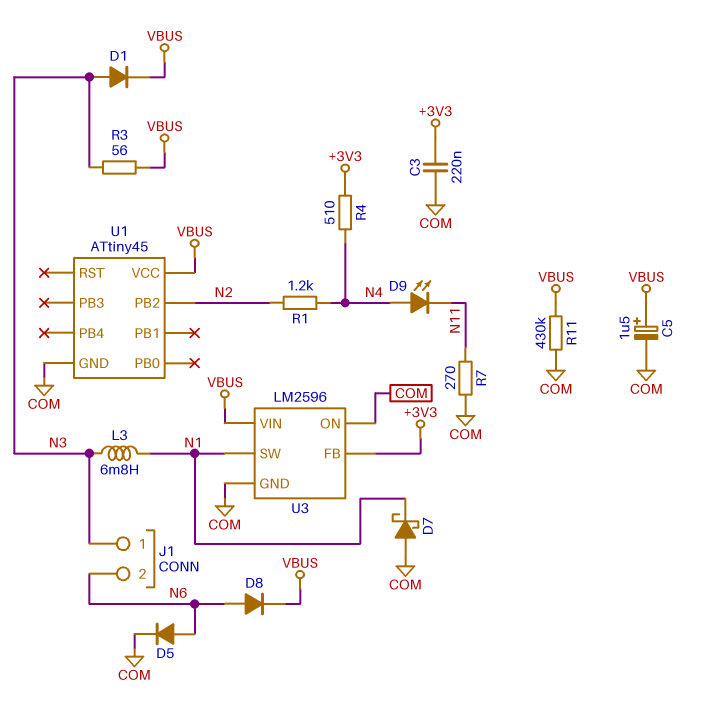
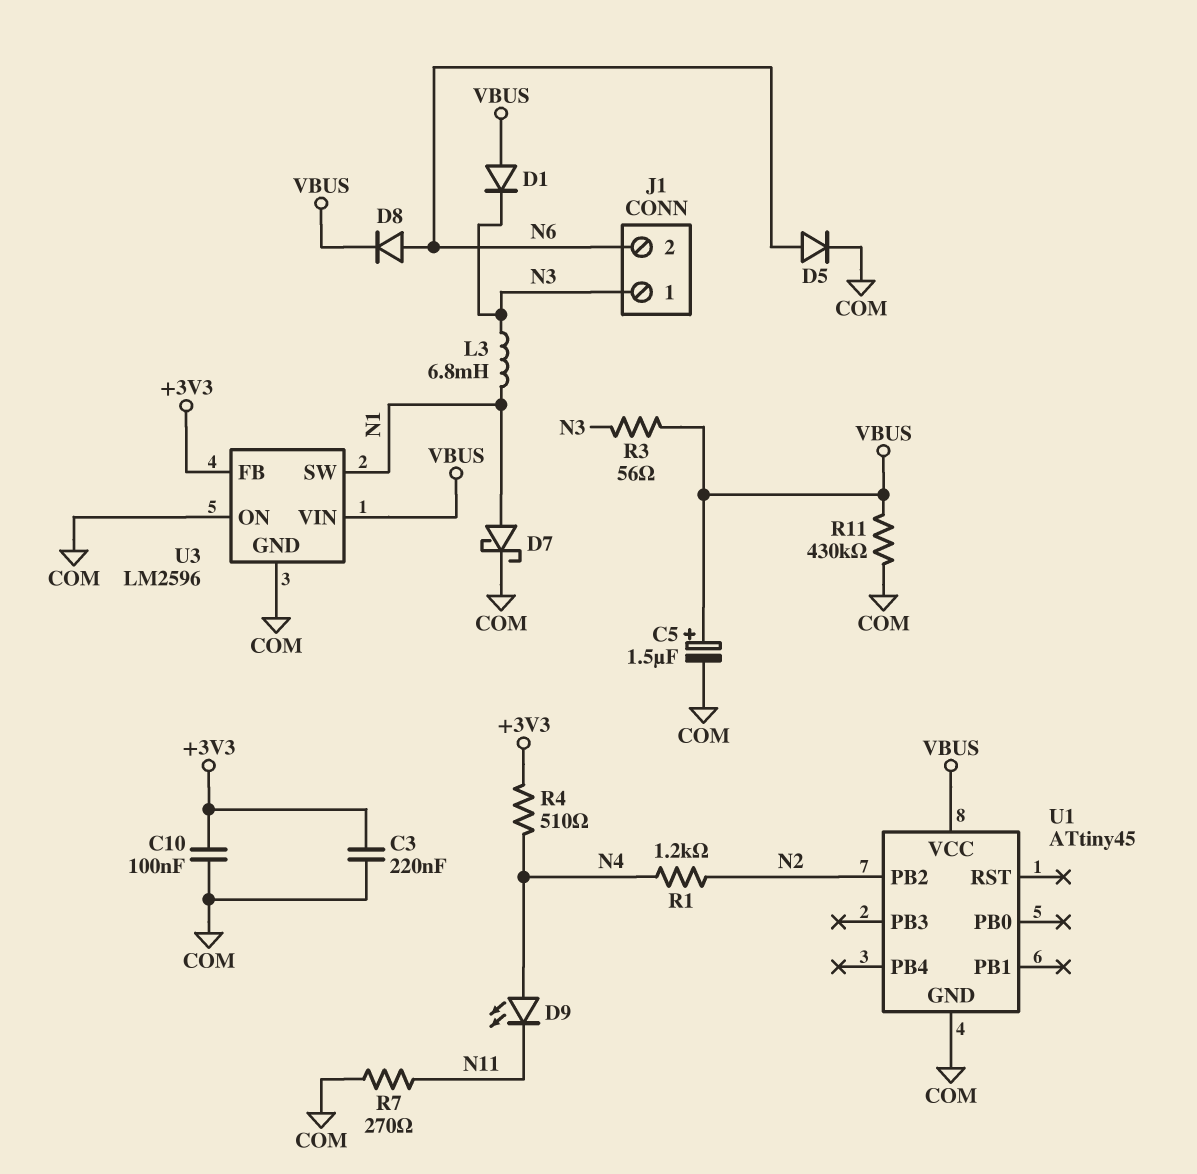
C10: none -> 100nF (+3V3, COM)
D1: diode (A N3, K VBUS) -> diode (A VBUS, K N3)
D7: schottky (A COM, K N1) -> schottky (A N1, K COM)

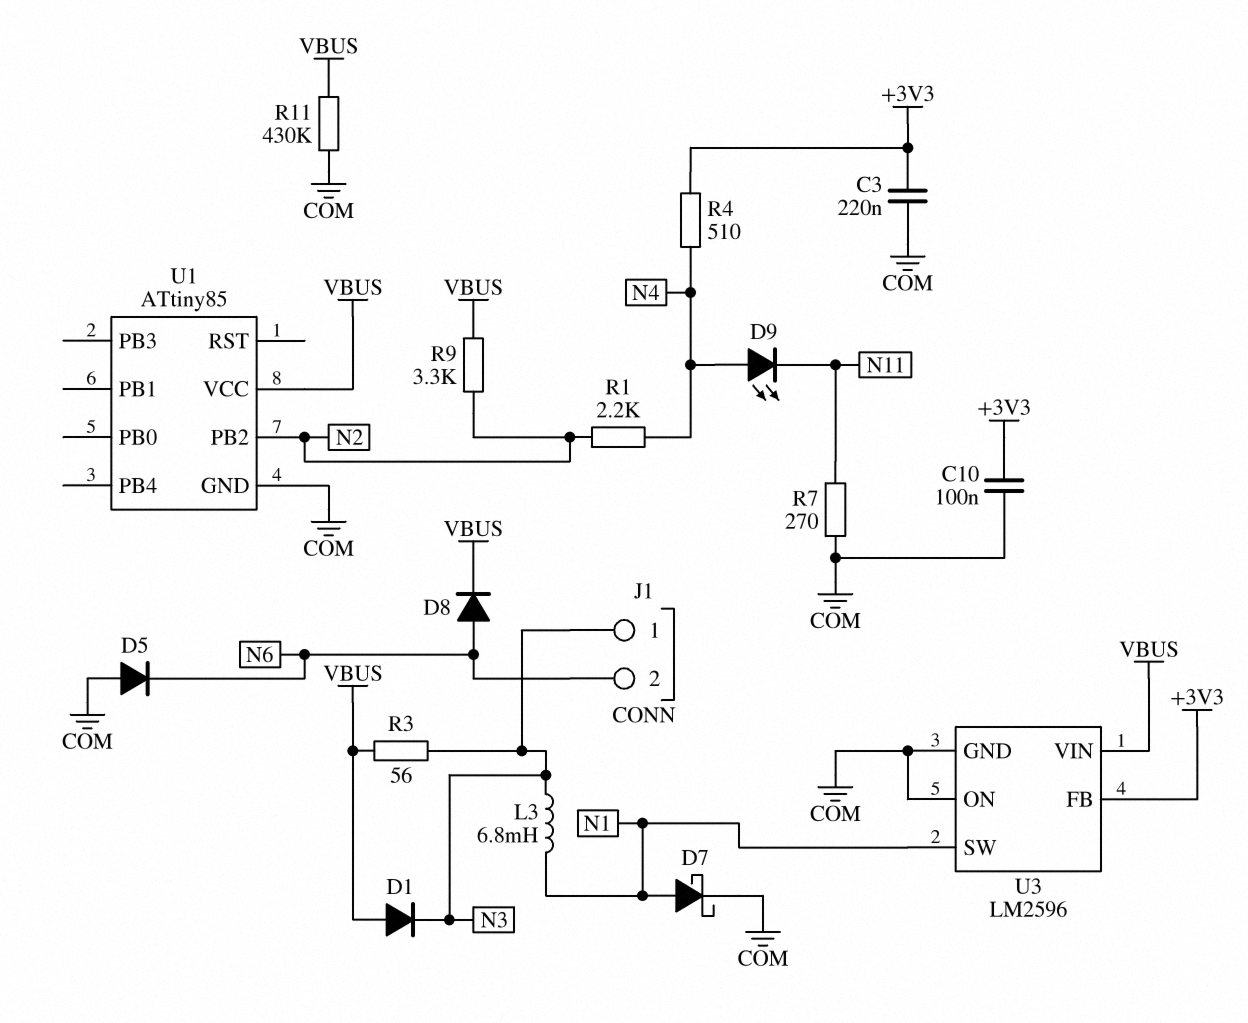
C5: 1.5uF (plus VBUS, minus COM) -> none
D5: diode (A N6, K COM) -> diode (A COM, K N6)
R1: 1.2k (N2, N4) -> 2.2k (N2, N4)
R9: none -> 3.3k (N2, VBUS)
U1: ATtiny45 -> ATtiny85

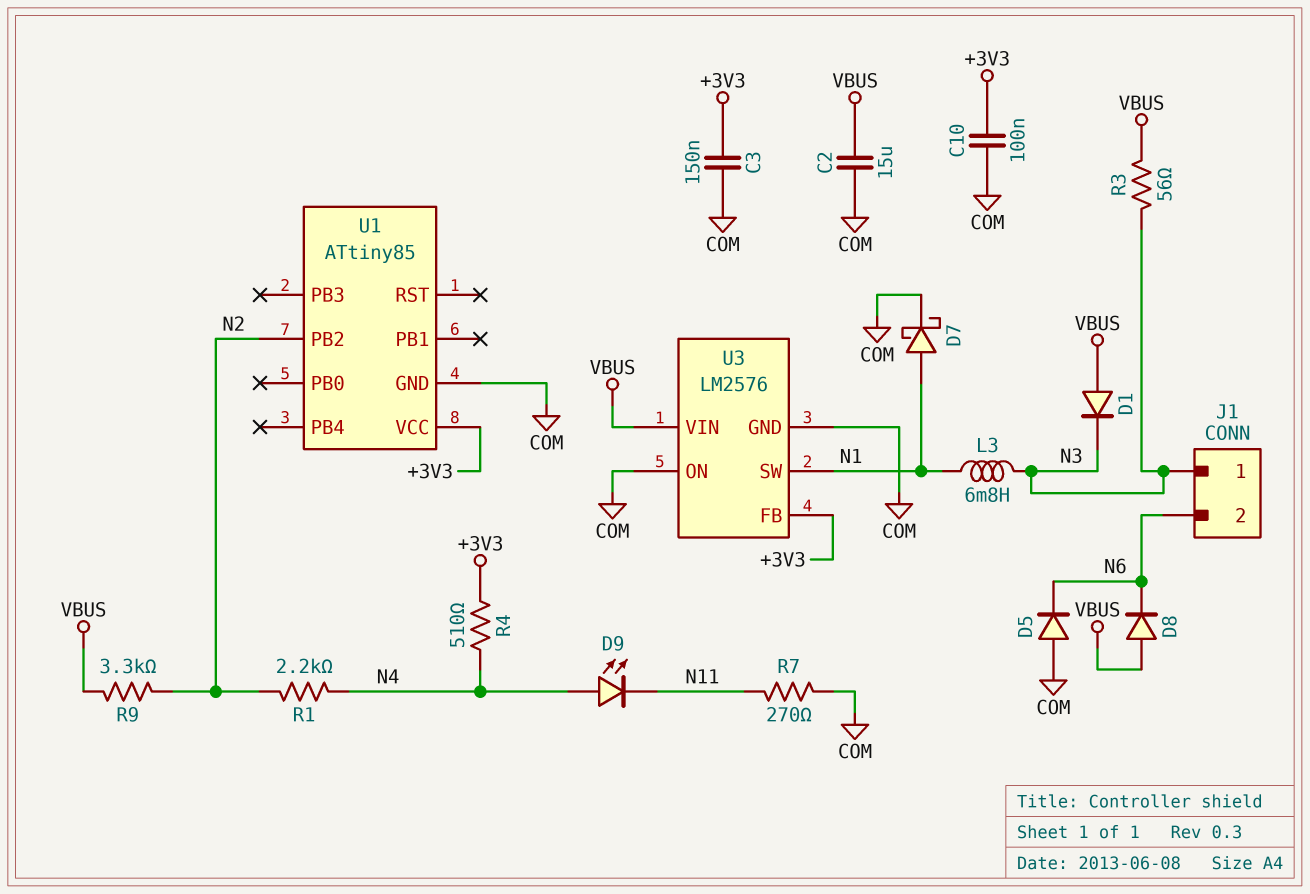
C2: none -> 15uF (COM, VBUS)
C3: 220nF (+3V3, COM) -> 150nF (+3V3, COM)
D8: diode (A N6, K VBUS) -> diode (A VBUS, K N6)
R11: 430k (COM, VBUS) -> none
U1 pin VCC: VBUS -> +3V3
U3: LM2596 -> LM2576

